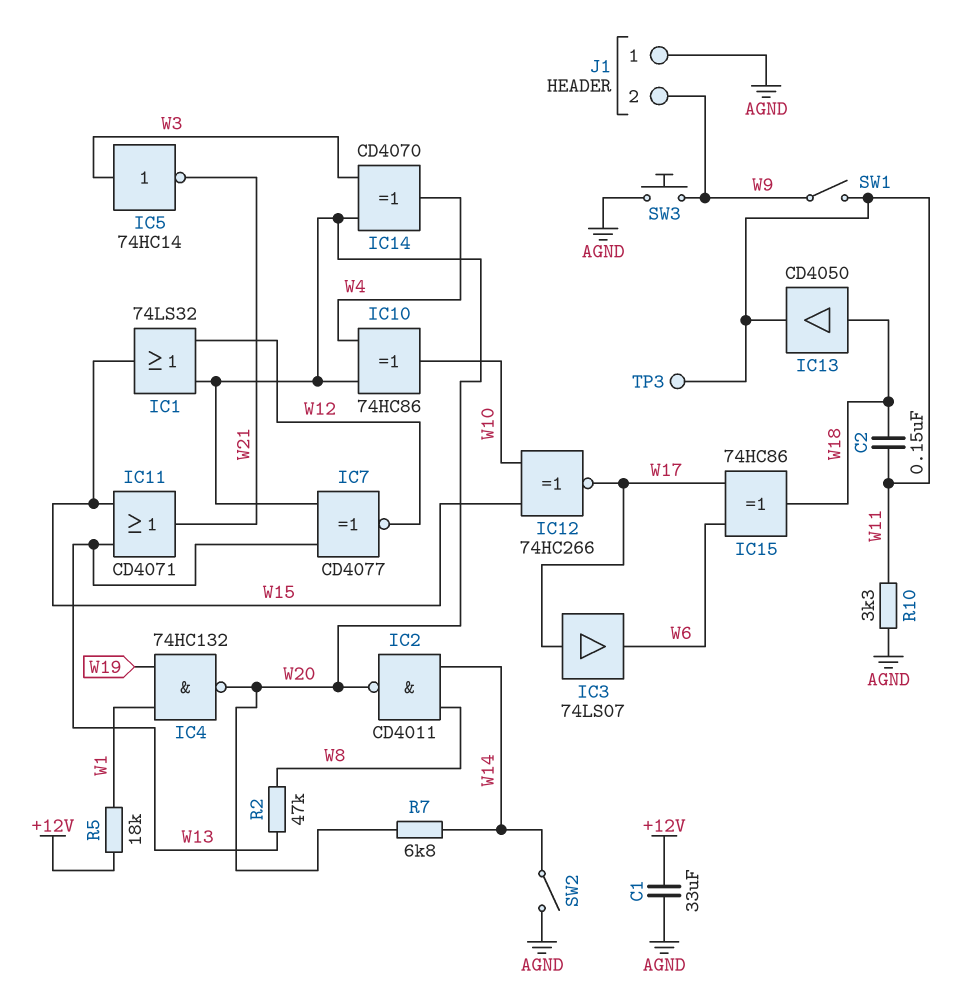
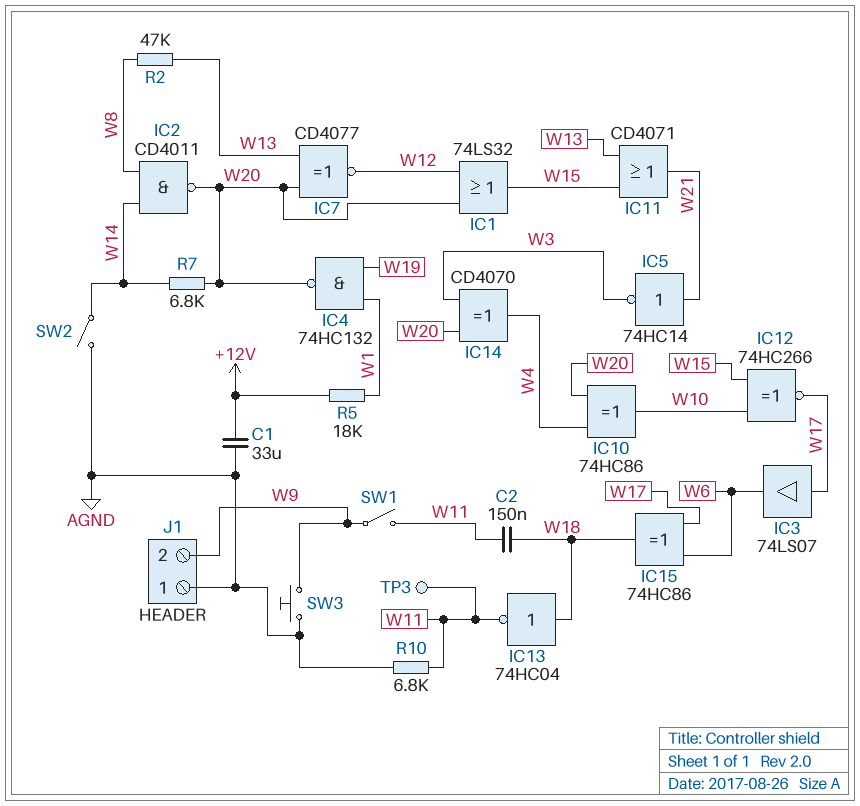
IC5: NOT 74HC14 (in W3, out W21) -> NOT 74HC14 (in W21, out W3)
IC13: buffer CD4050 (in W18, out W11) -> NOT 74HC04 (in W18, out W11)
R10: 3.3k (AGND, W11) -> 6.8k (AGND, W11)

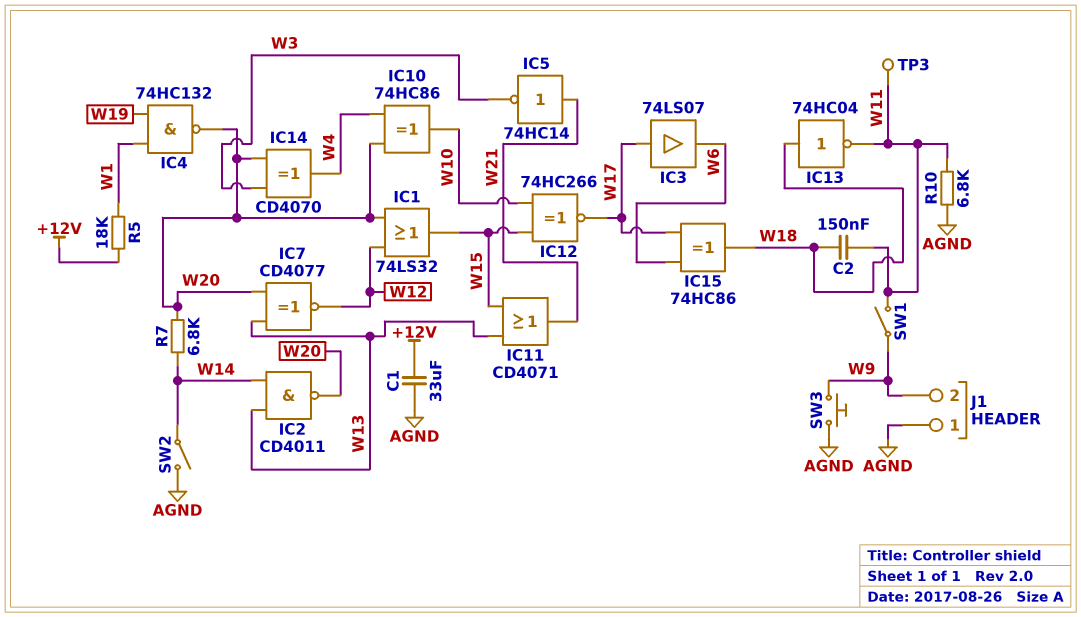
IC2: NAND CD4011 (in W8, in W14, out W20) -> NAND CD4011 (in W13, in W14, out W20)
R2: 47k (W8, W13) -> none

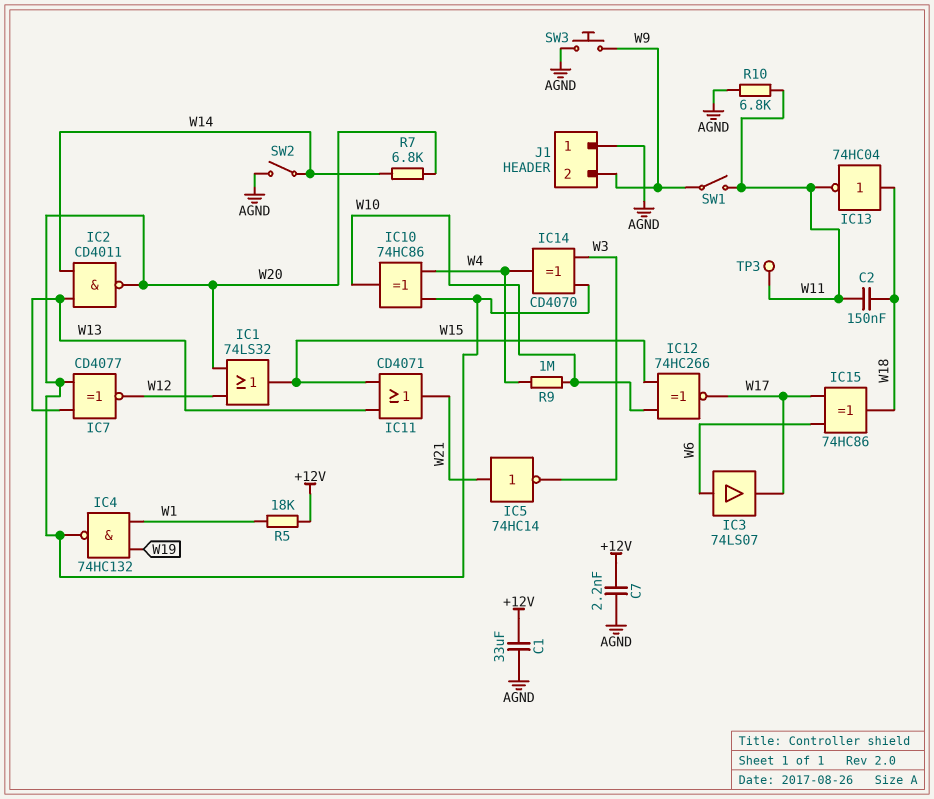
C7: none -> 2.2nF (+12V, AGND)
IC3: buffer 74LS07 (in W17, out W6) -> buffer 74LS07 (in W6, out W17)
R9: none -> 1M (W4, W10)

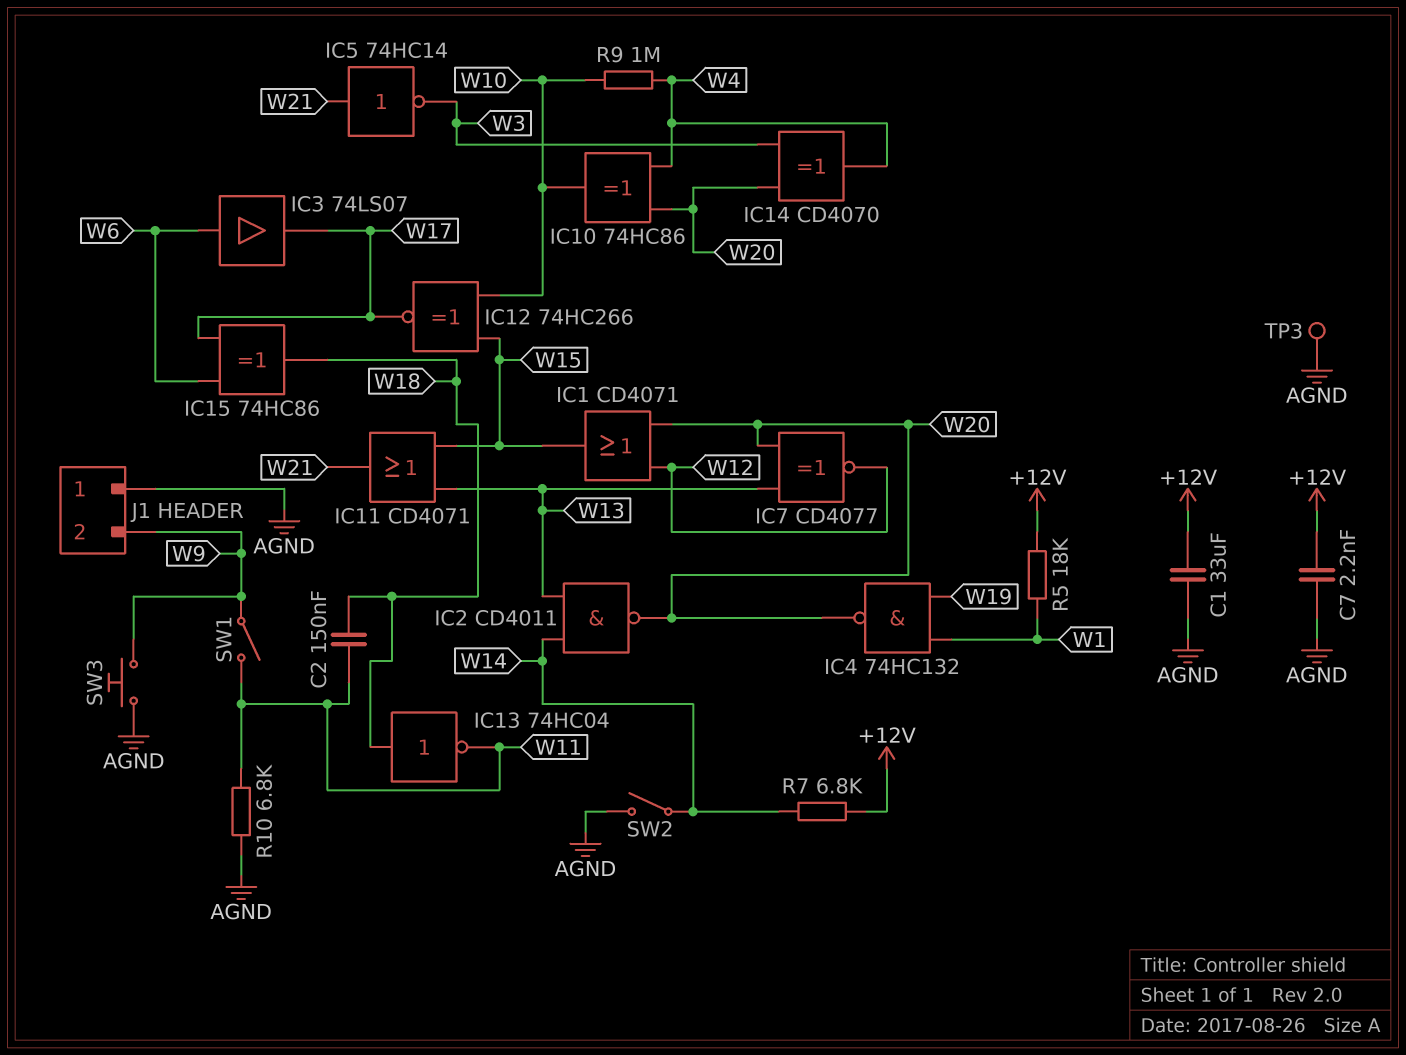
IC1: OR 74LS32 (in W12, in W20, out W15) -> OR CD4071 (in W12, in W20, out W15)
R7: 6.8k (W14, W20) -> 6.8k (+12V, W14)
TP3: test point (W11) -> test point (AGND)

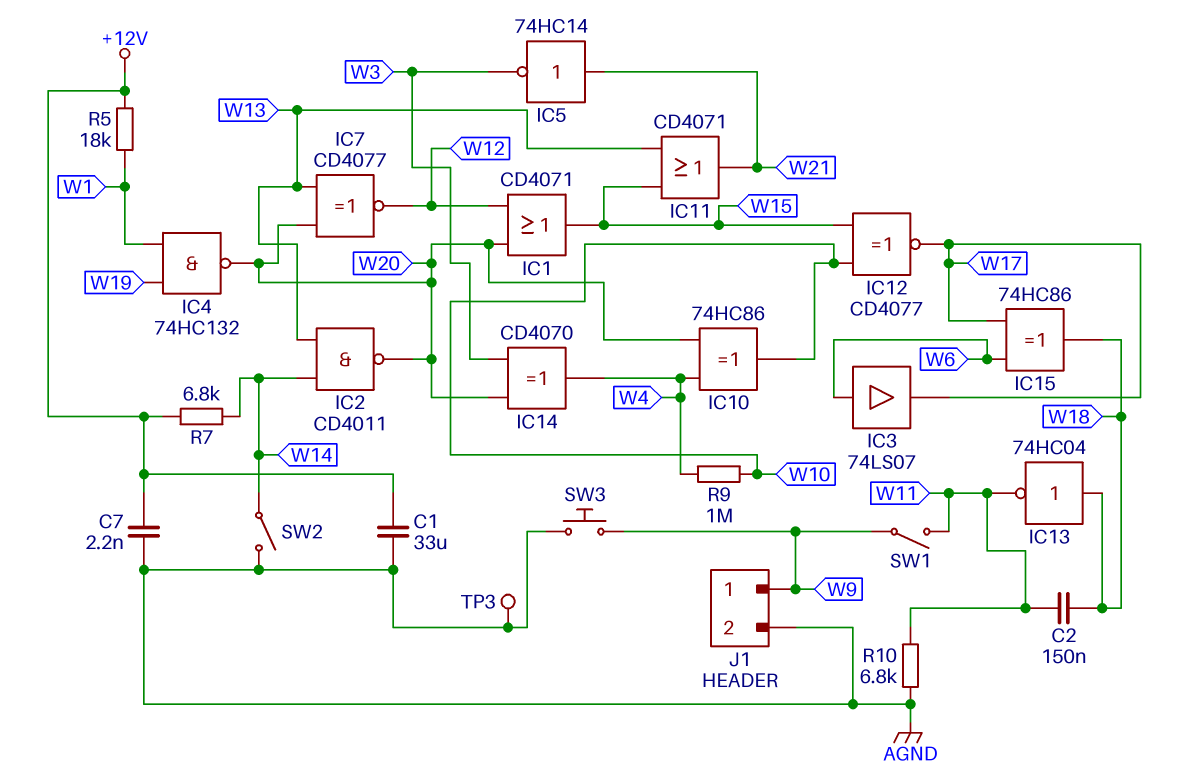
IC12: XNOR 74HC266 (in W10, in W15, out W17) -> XNOR CD4077 (in W10, in W15, out W17)
J1 pin 1: AGND -> W9
J1 pin 2: W9 -> AGND

